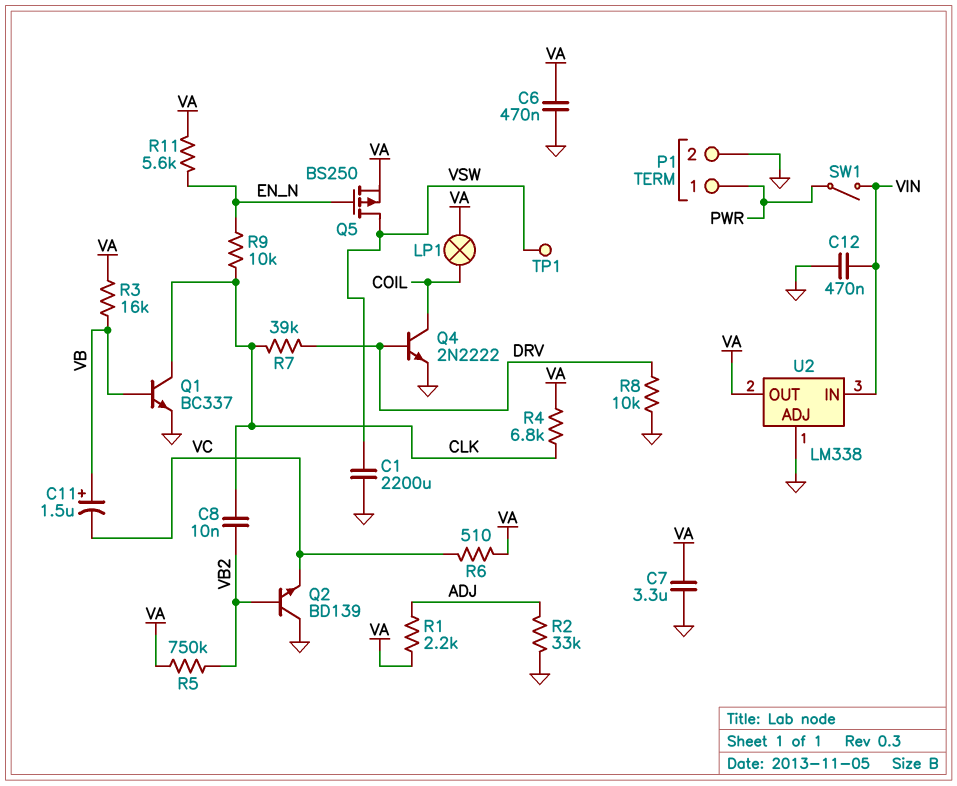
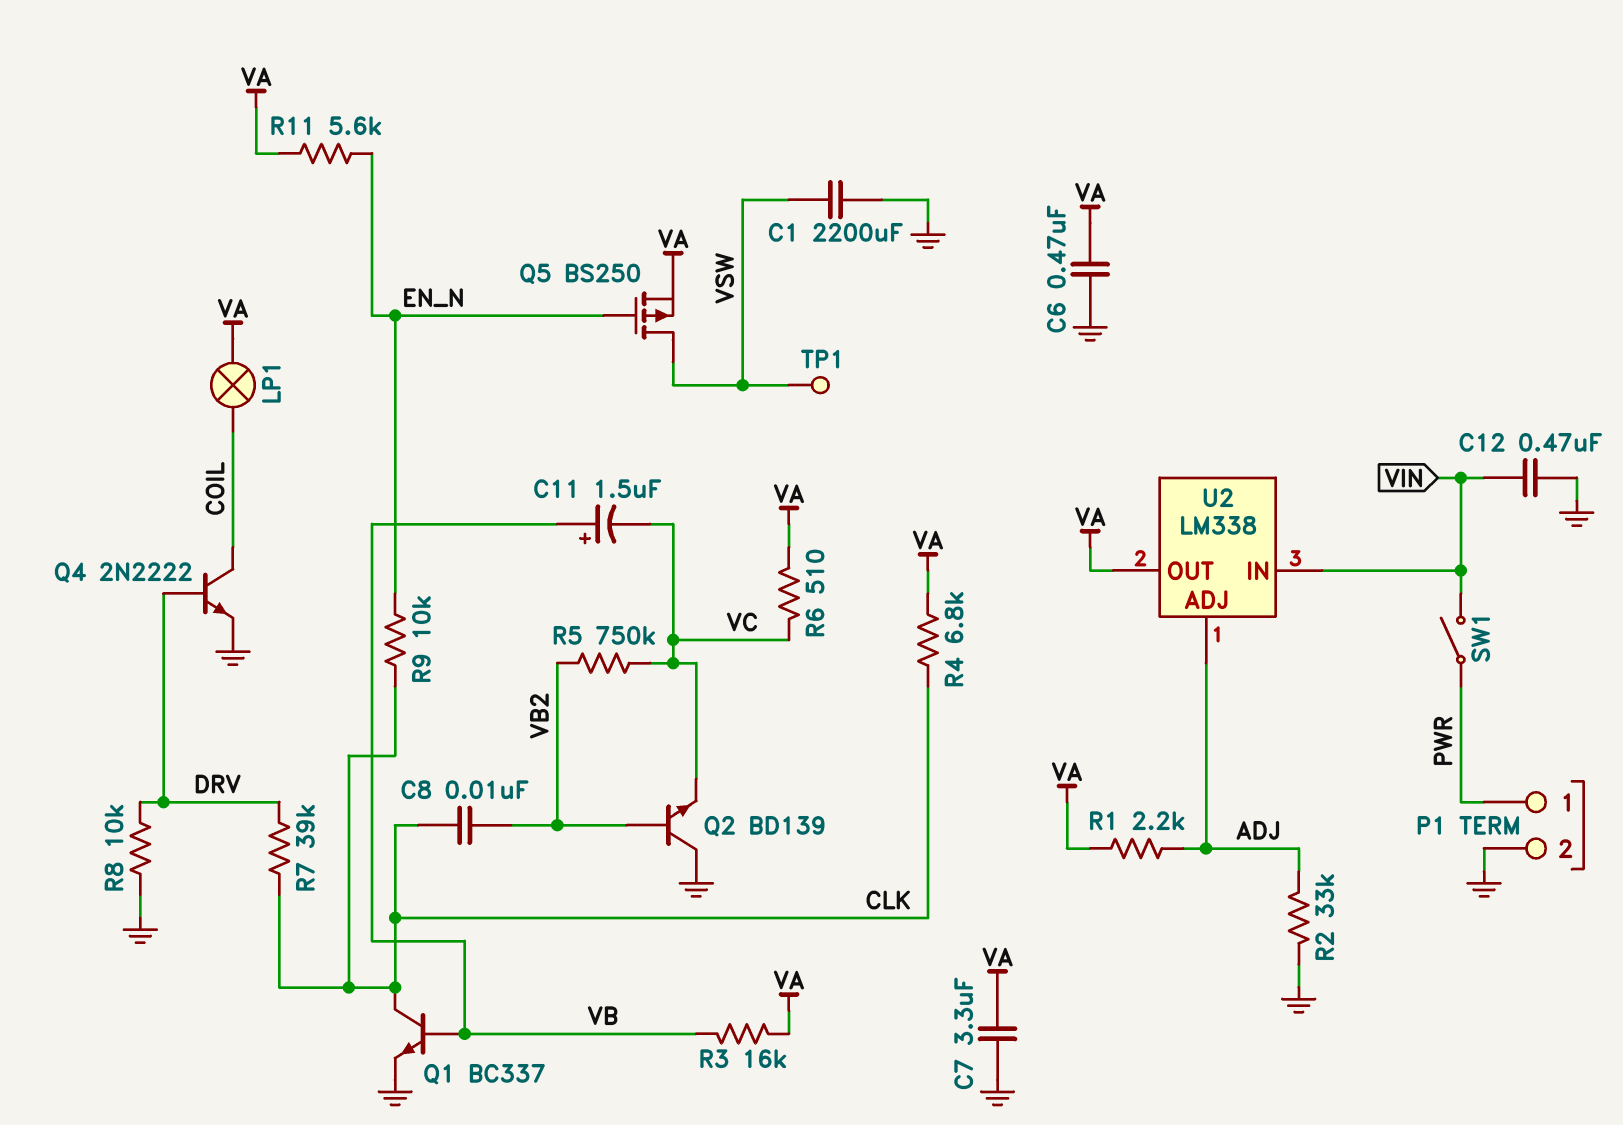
R5: 750k (VA, VB2) -> 750k (VB2, VC)
U2 pin ADJ: GND -> ADJ

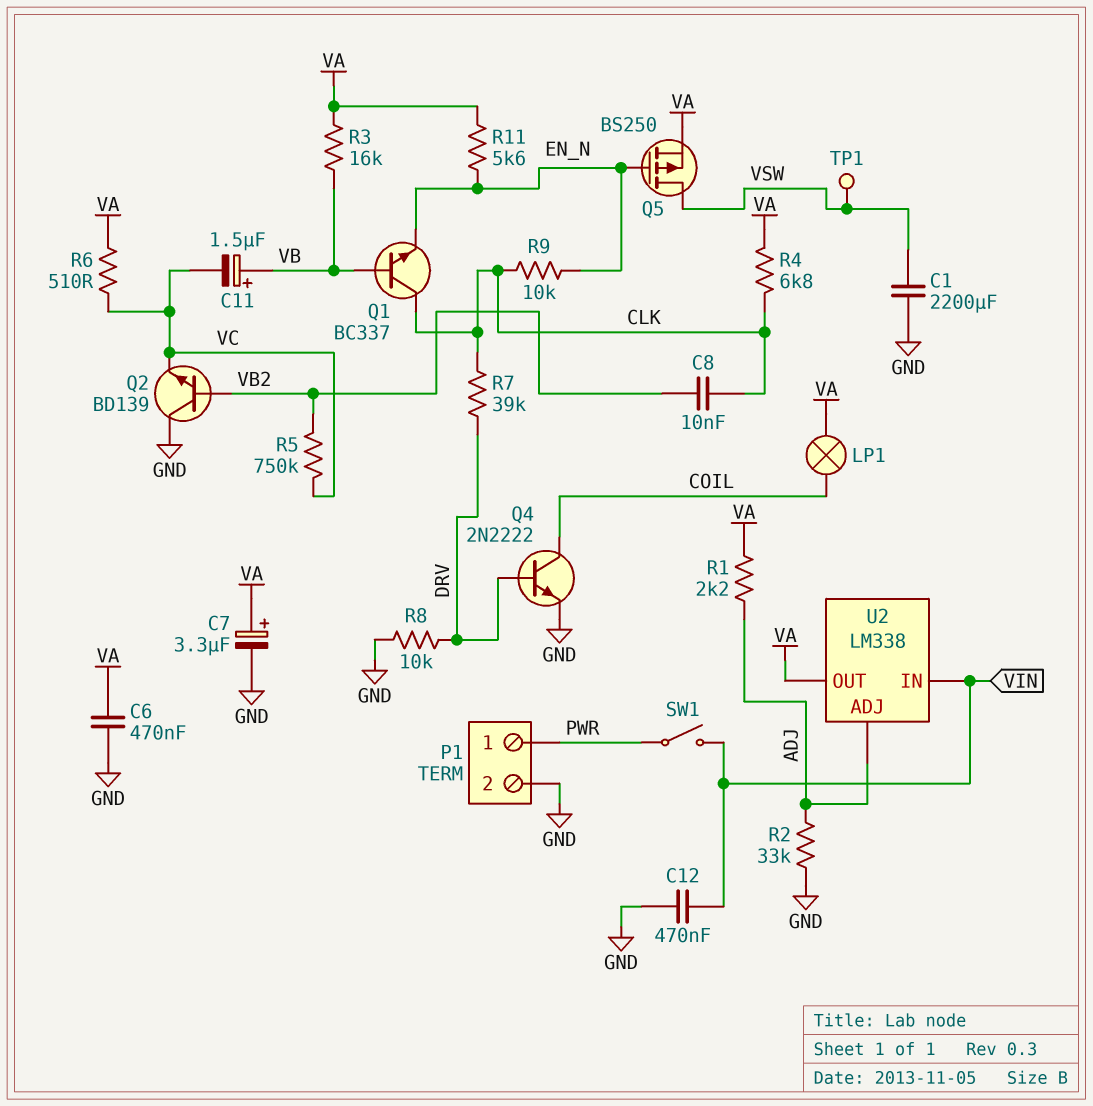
C7: 3.3uF (GND, VA) -> 3.3uF (plus VA, minus GND)
Q1: NPN BC337 (B VB, C CLK, E GND) -> NPN BC337 (B VB, C CLK, E EN_N)

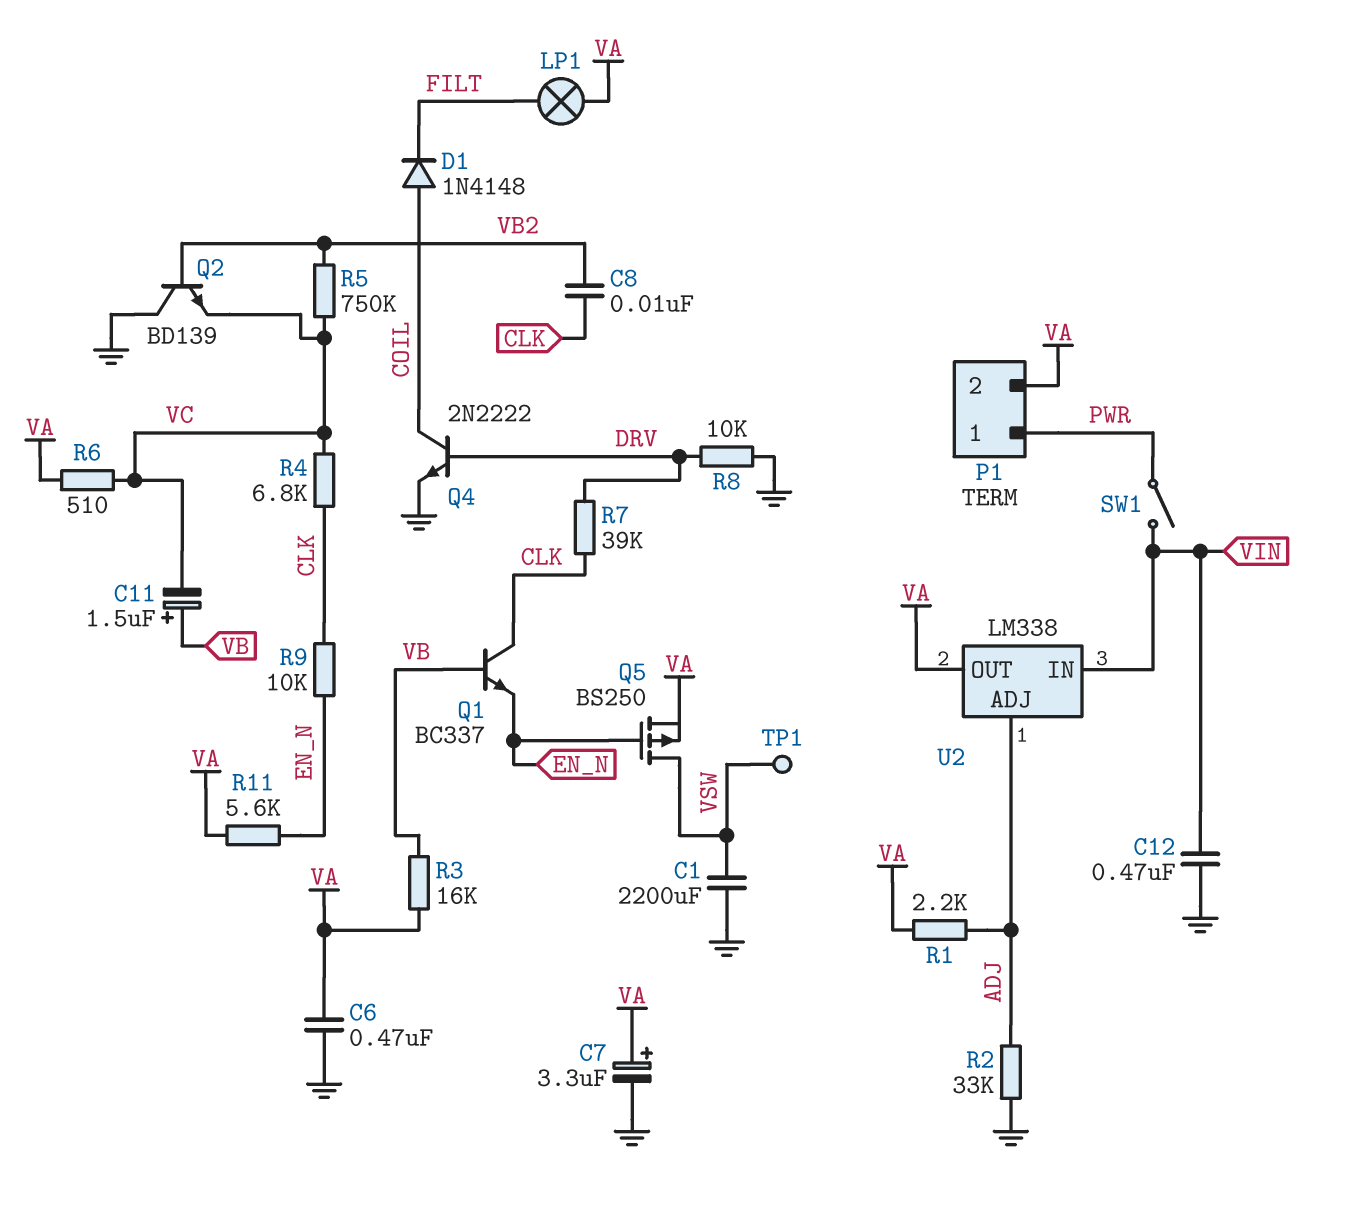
D1: none -> diode 1N4148 (A COIL, K FILT)
LP1: lamp (COIL, VA) -> lamp (FILT, VA)
P1 pin 2: GND -> VA
R4: 6.8k (CLK, VA) -> 6.8k (CLK, VC)

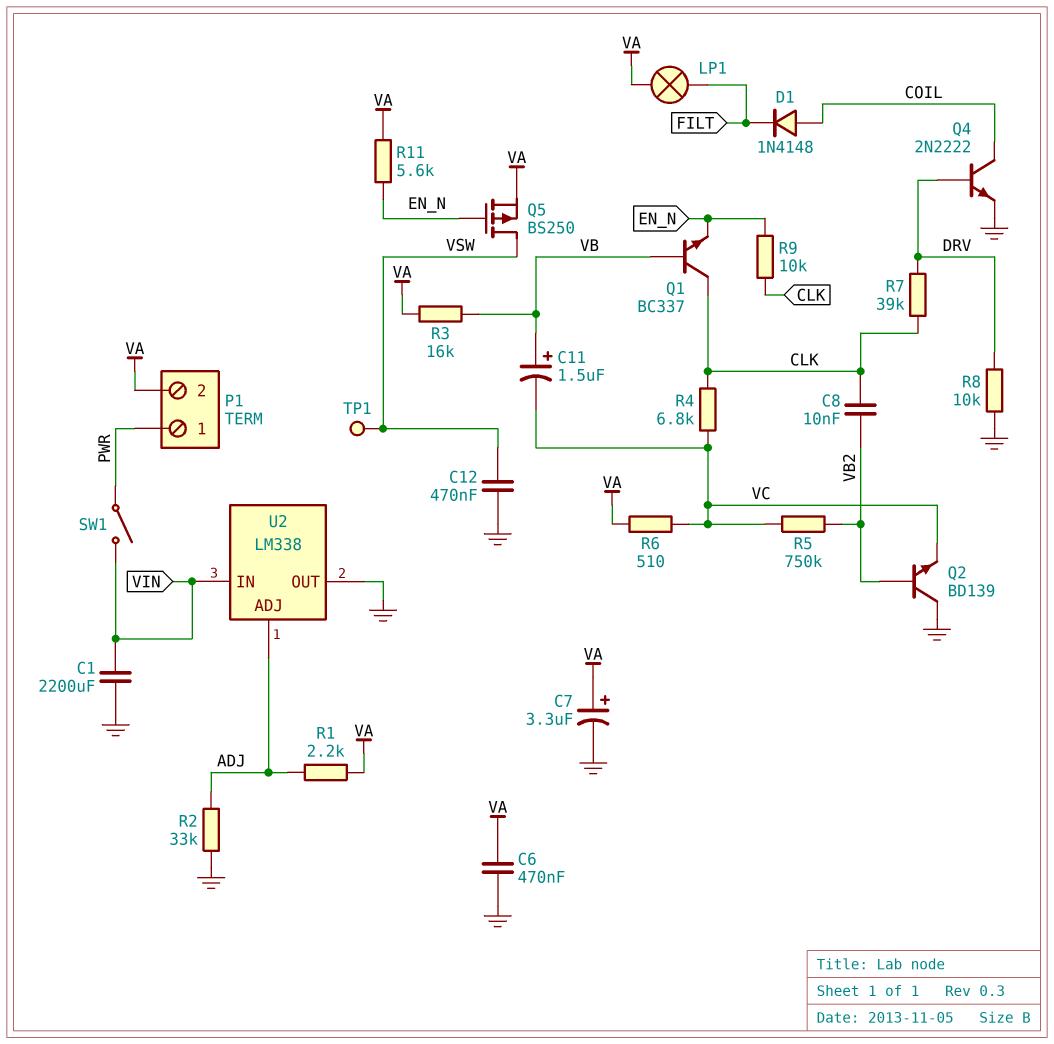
C1: 2200uF (GND, VSW) -> 2200uF (GND, VIN)
C12: 470nF (GND, VIN) -> 470nF (GND, VSW)
U2 pin OUT: VA -> GND

